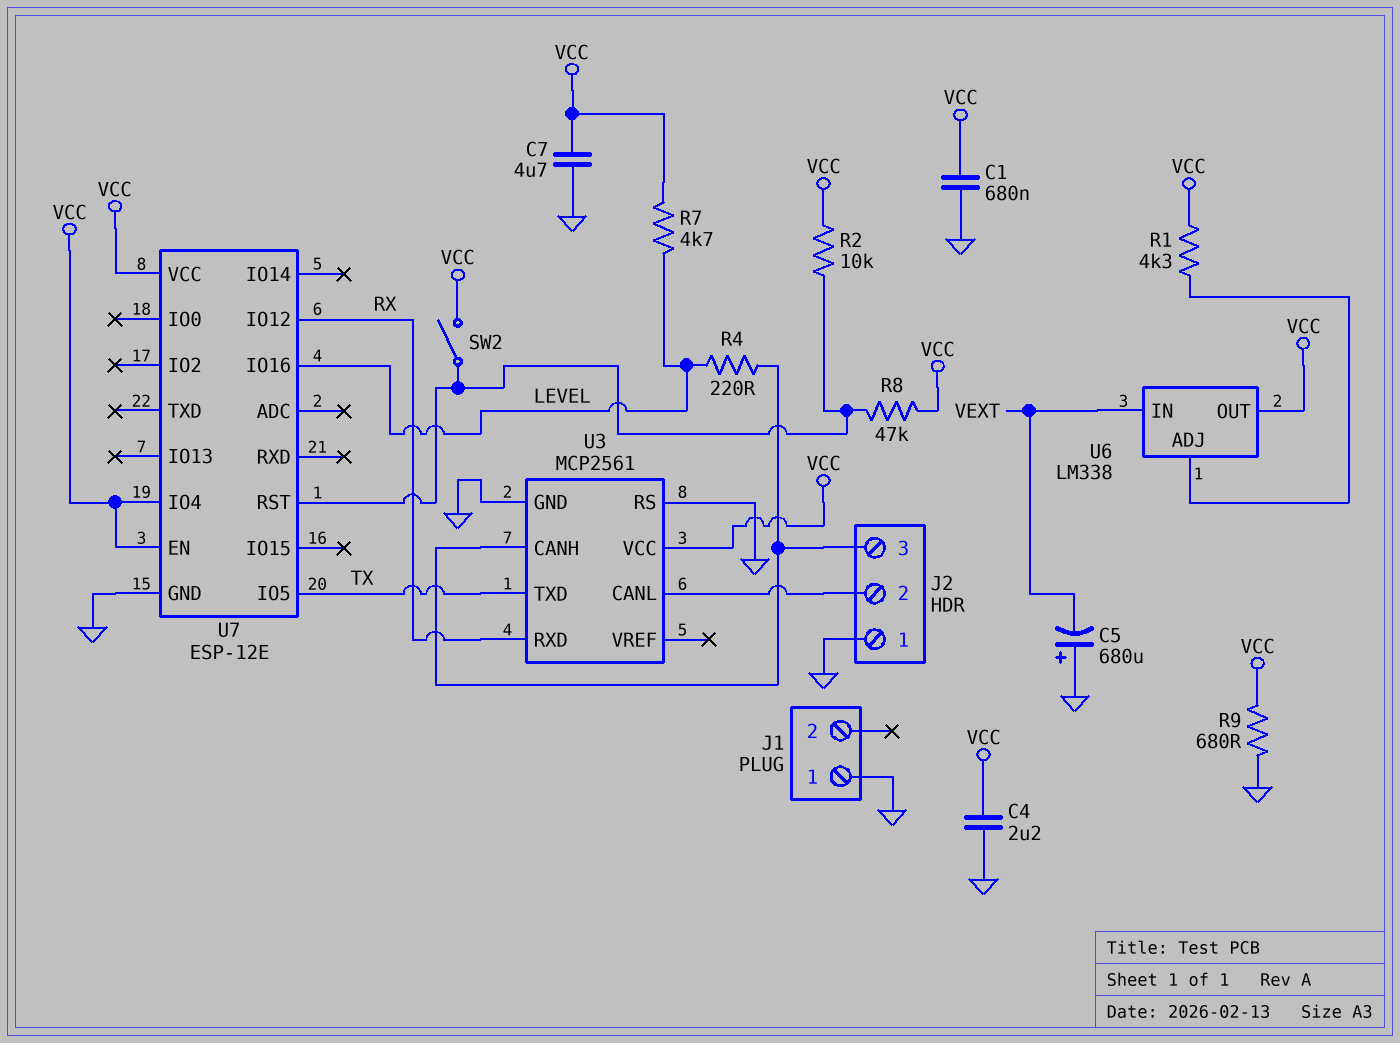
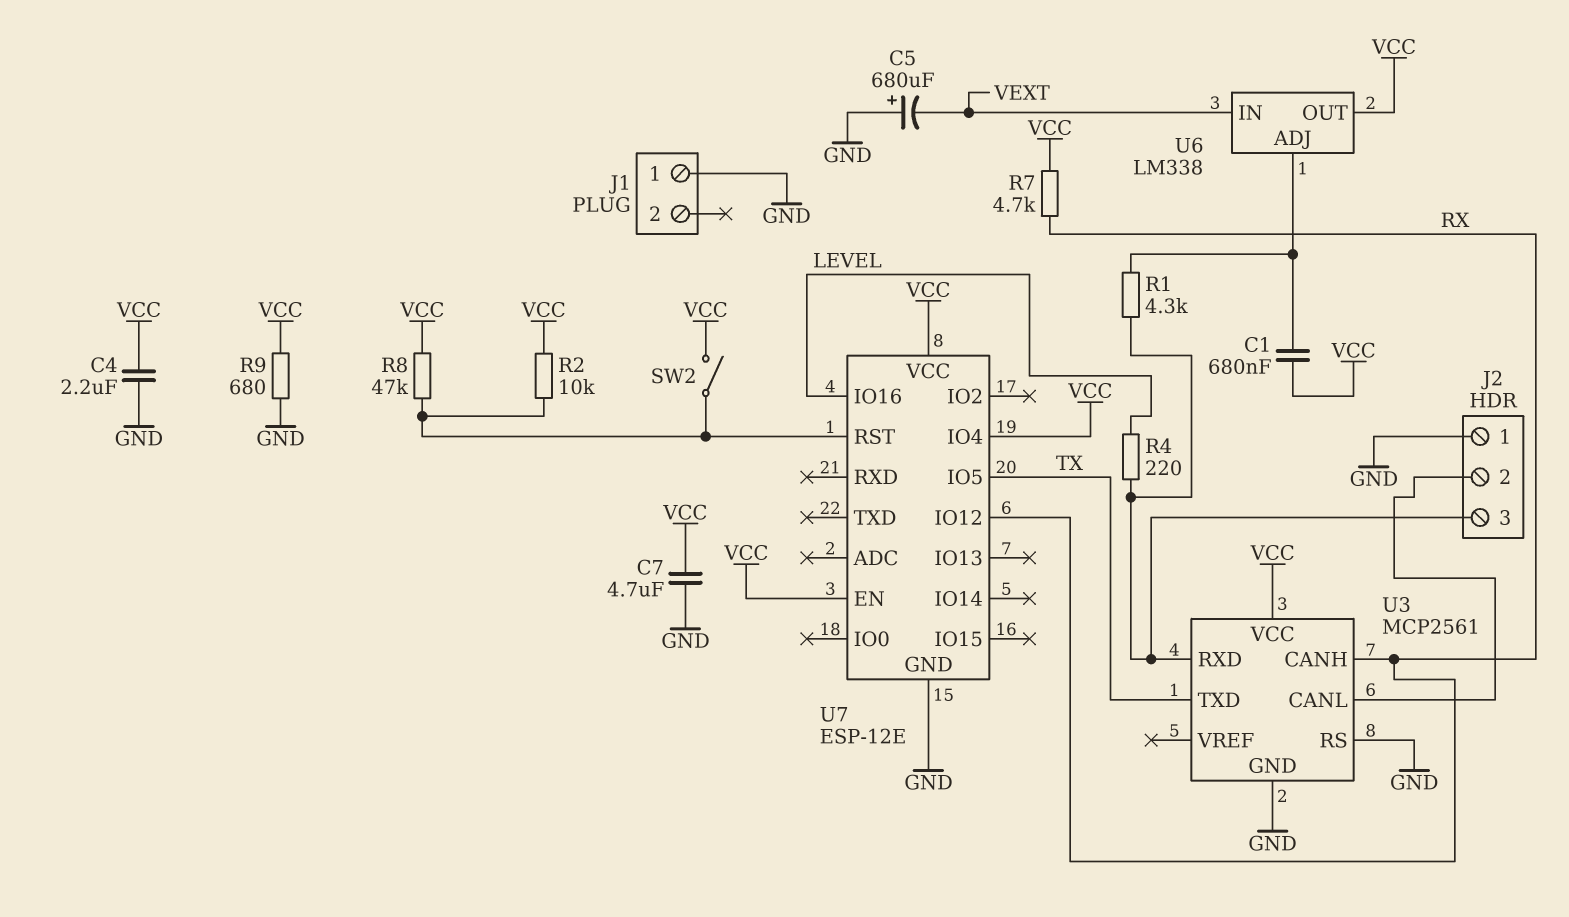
C1: 680nF (GND, VCC) -> 680nF (U6/ADJ, VCC)
R1: 4.3k (U6/ADJ, VCC) -> 4.3k (J2/3, U6/ADJ)
R7: 4.7k (LEVEL, VCC) -> 4.7k (RX, VCC)
U3 pin CANH: J2/3 -> RX
U3 pin RXD: RX -> J2/3

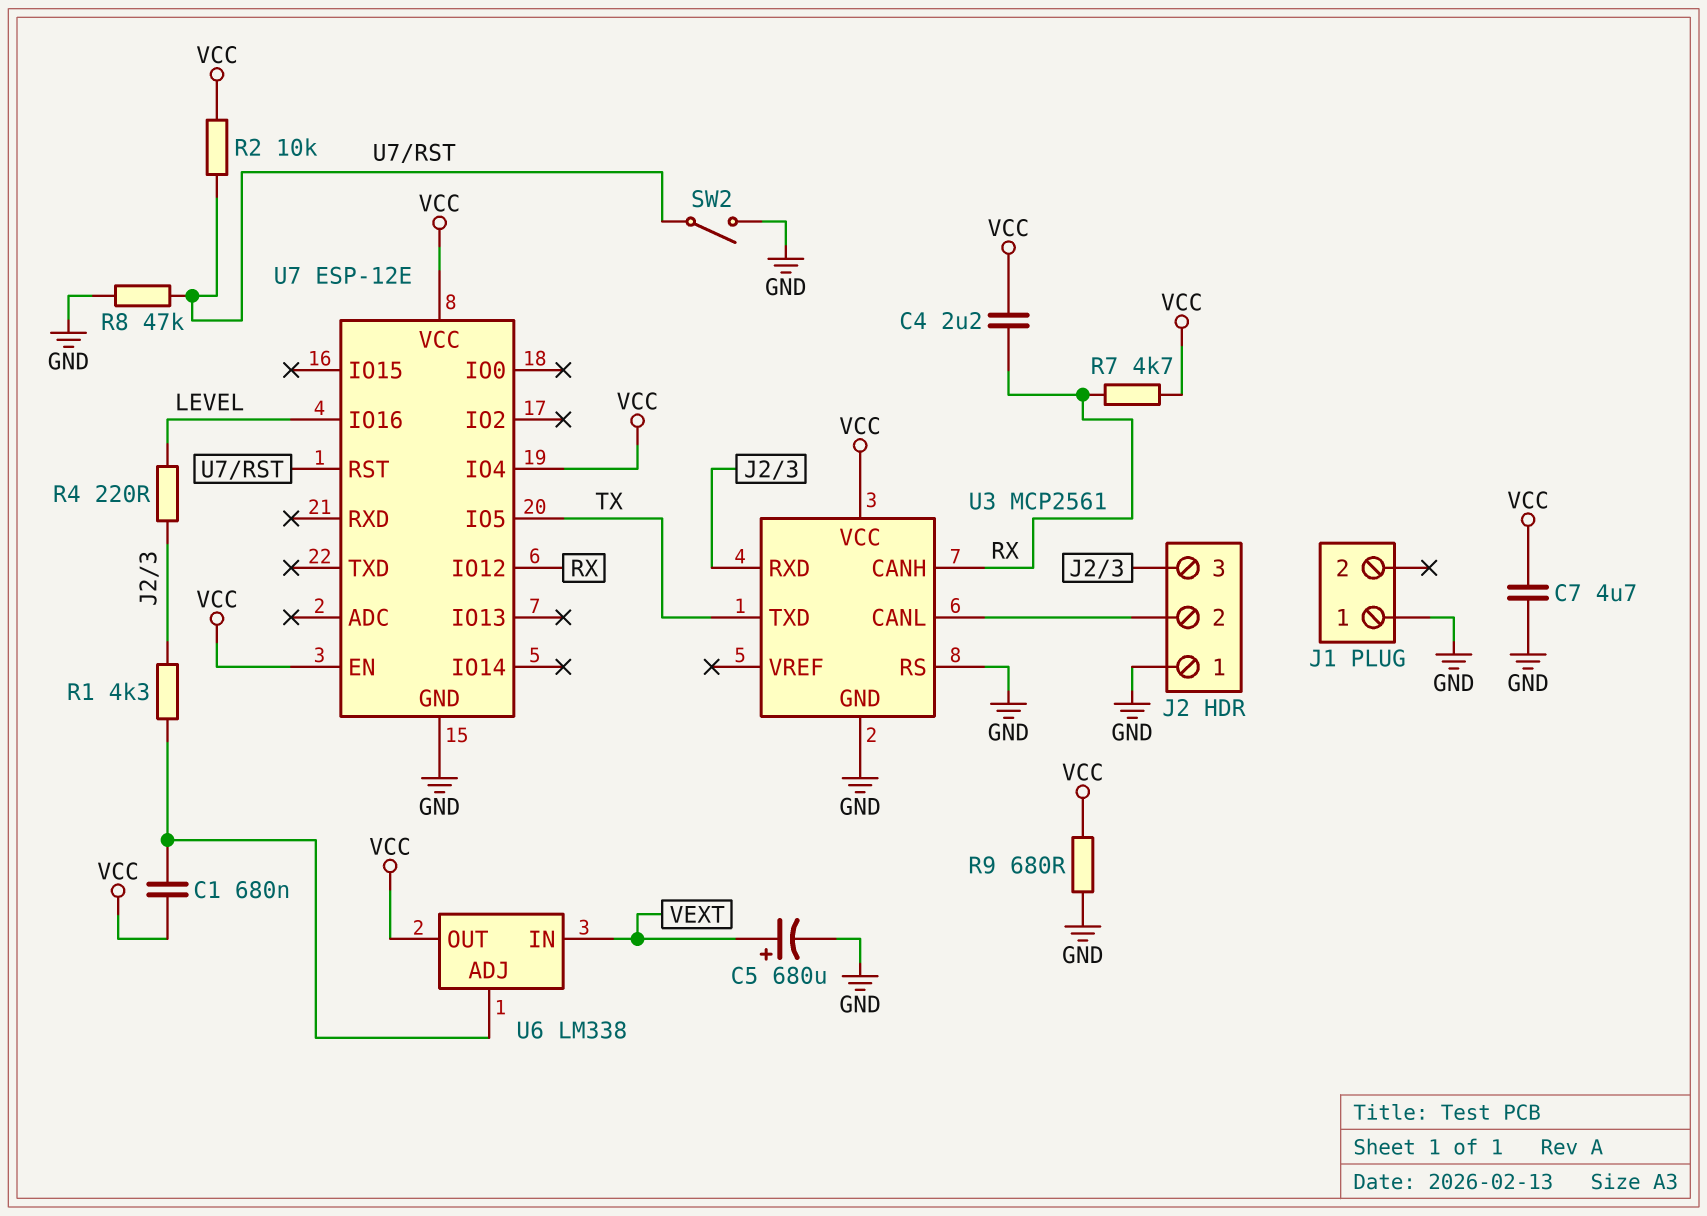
C4: 2.2uF (GND, VCC) -> 2.2uF (RX, VCC)
C5: 680uF (plus GND, minus VEXT) -> 680uF (plus VEXT, minus GND)
R8: 47k (U7/RST, VCC) -> 47k (GND, U7/RST)
SW2: switch (U7/RST, VCC) -> switch (GND, U7/RST)

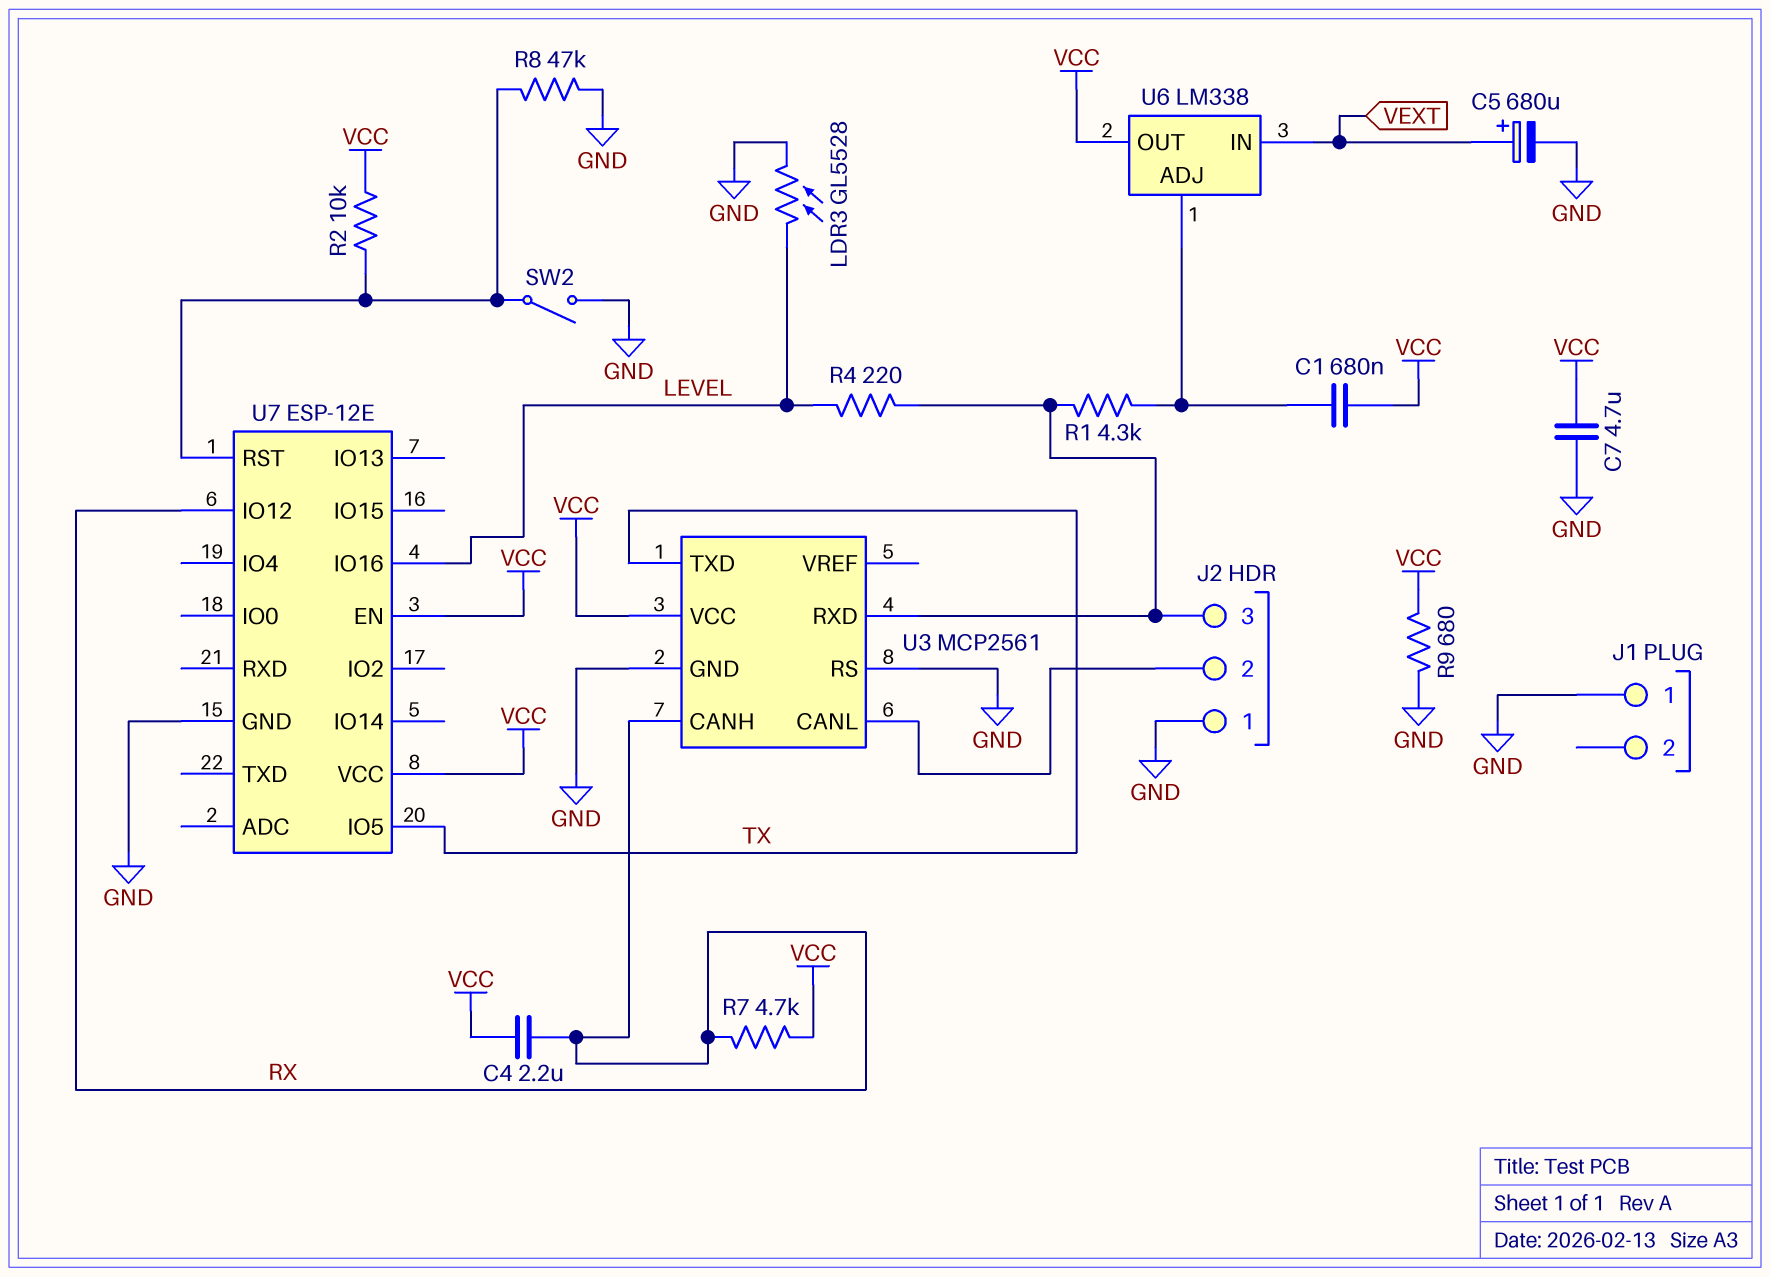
LDR3: none -> GL5528 (GND, LEVEL)
U7 pin IO4: VCC -> none

